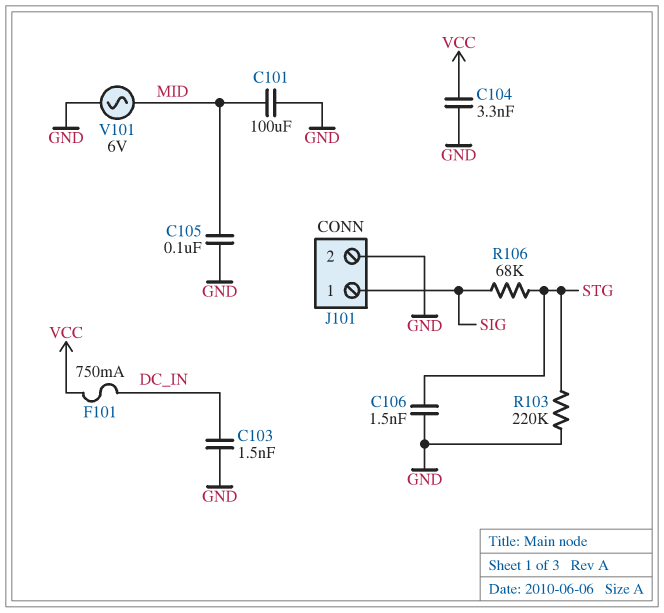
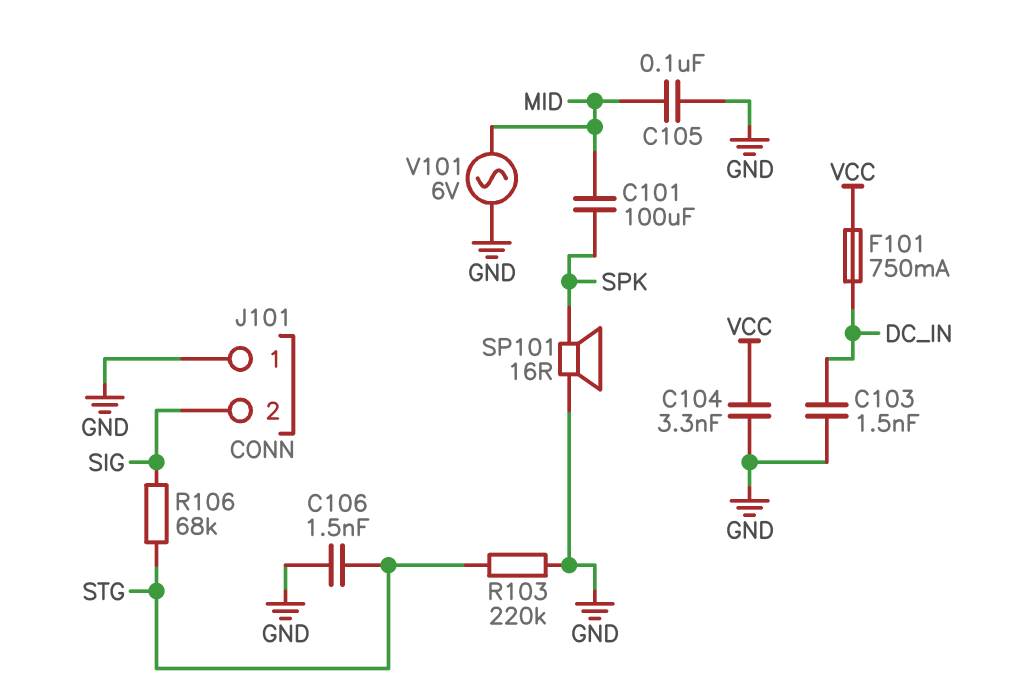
C101: 100uF (GND, MID) -> 100uF (MID, SPK)
J101 pin 1: SIG -> GND
J101 pin 2: GND -> SIG
SP101: none -> speaker 16R (GND, SPK)

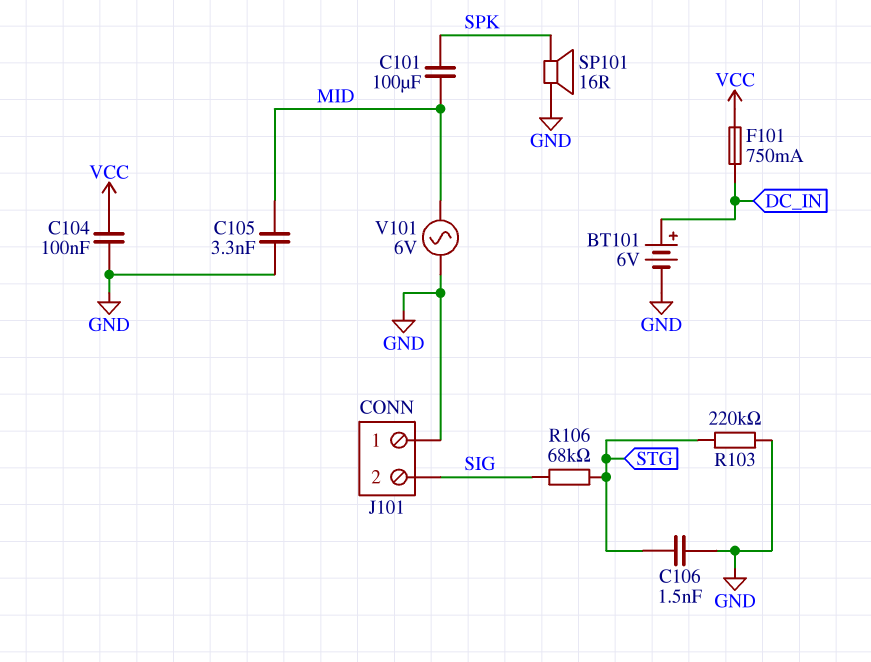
BT101: none -> 6V (plus DC_IN, minus GND)
C103: 1.5nF (DC_IN, GND) -> none
C104: 3.3nF (GND, VCC) -> 100nF (GND, VCC)
C105: 100nF (GND, MID) -> 3.3nF (GND, MID)

